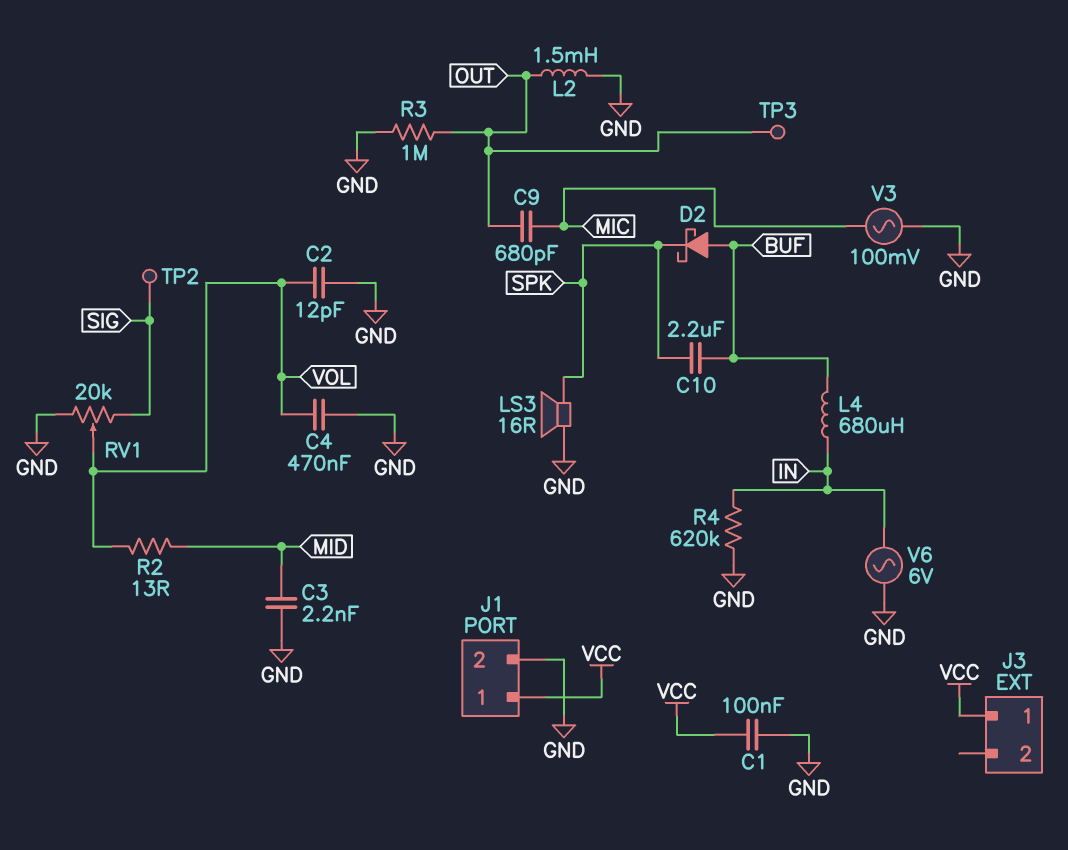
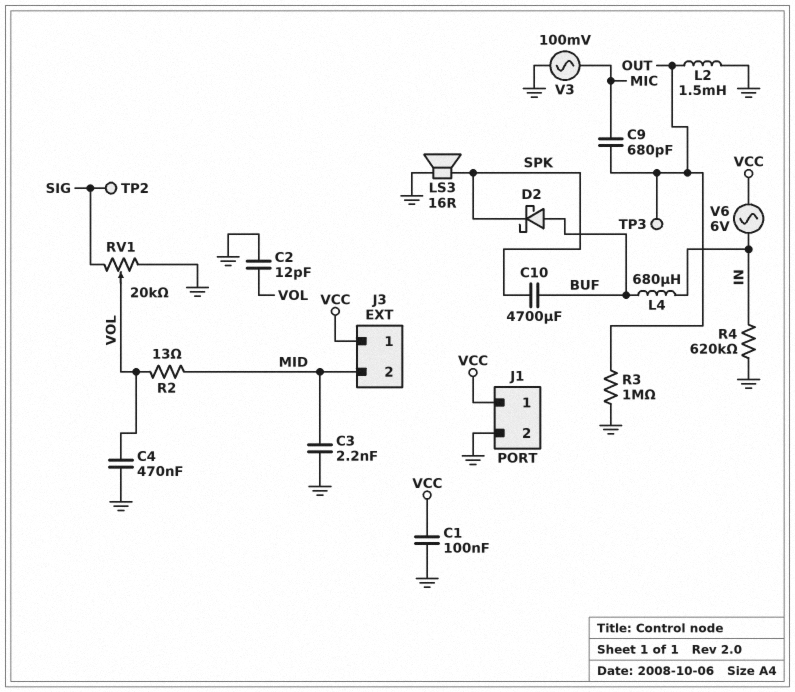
C10: 2.2uF (BUF, SPK) -> 4700uF (BUF, SPK)
J3 pin 2: none -> MID
V6: AC 6V (GND, IN) -> AC 6V (IN, VCC)

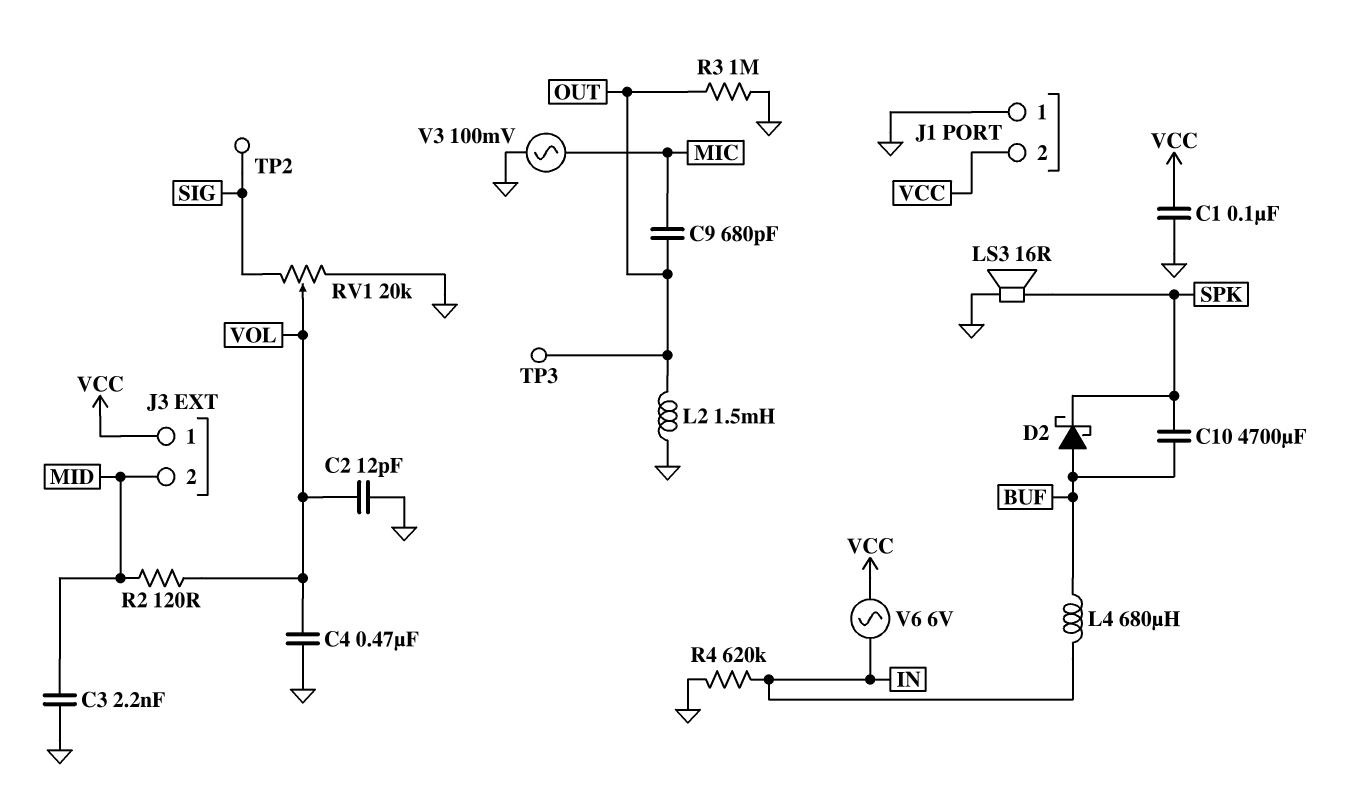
J1 pin 1: VCC -> GND
J1 pin 2: GND -> VCC
R2: 13 (MID, VOL) -> 120 (MID, VOL)

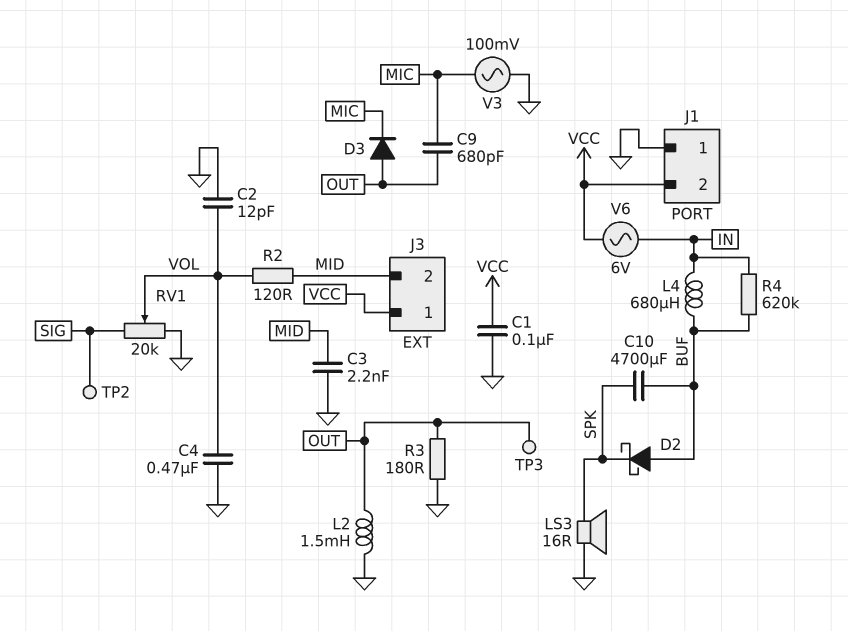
D3: none -> diode (A OUT, K MIC)
R3: 1M (GND, OUT) -> 180 (GND, OUT)
R4: 620k (GND, IN) -> 620k (BUF, IN)

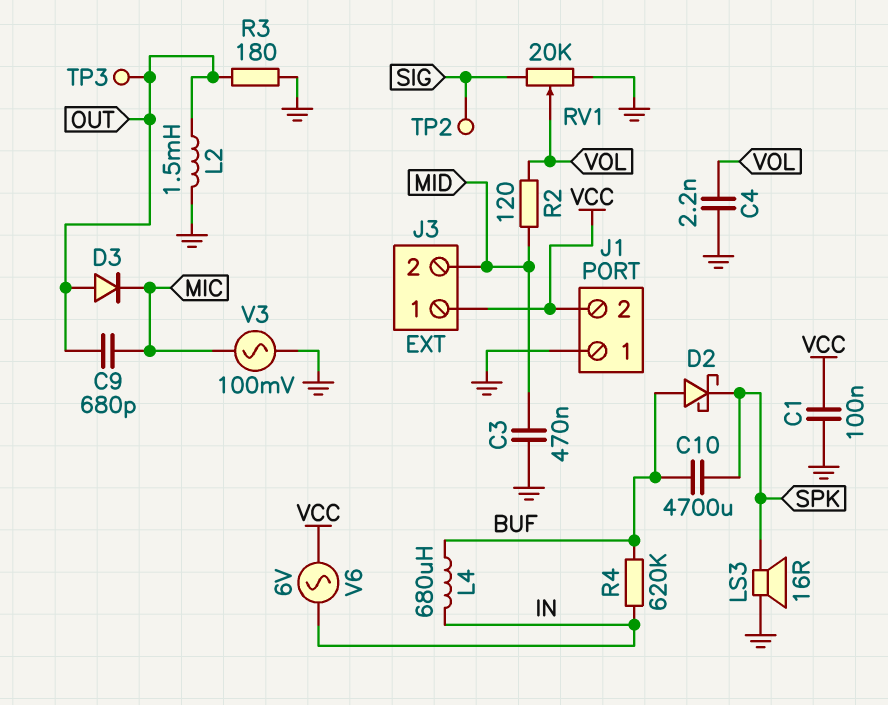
C2: 12pF (GND, VOL) -> none
C3: 2.2nF (GND, MID) -> 470nF (GND, MID)
C4: 470nF (GND, VOL) -> 2.2nF (GND, VOL)

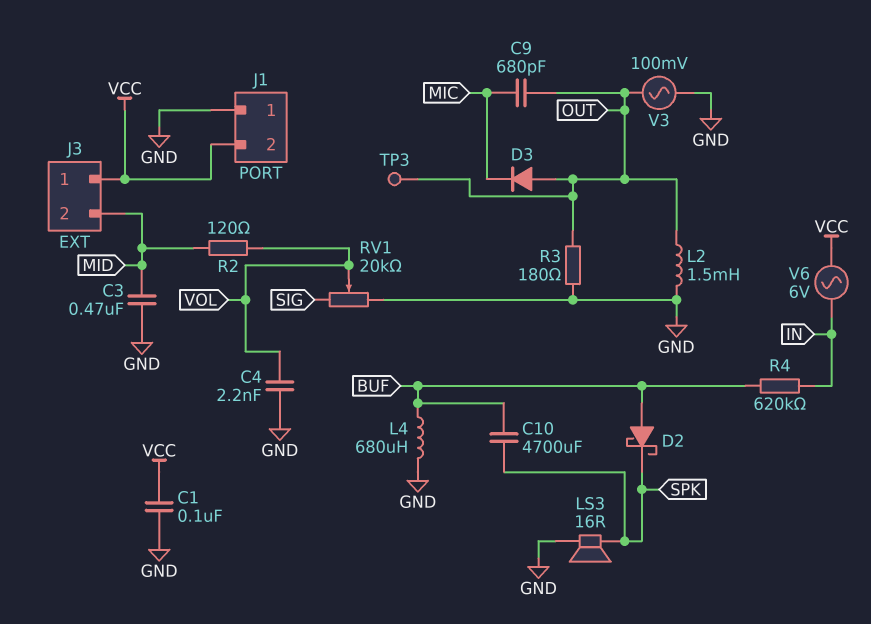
L4: 680uH (BUF, IN) -> 680uH (BUF, GND)
TP2: test point (SIG) -> none
V3: AC 100mV (GND, MIC) -> AC 100mV (GND, OUT)

